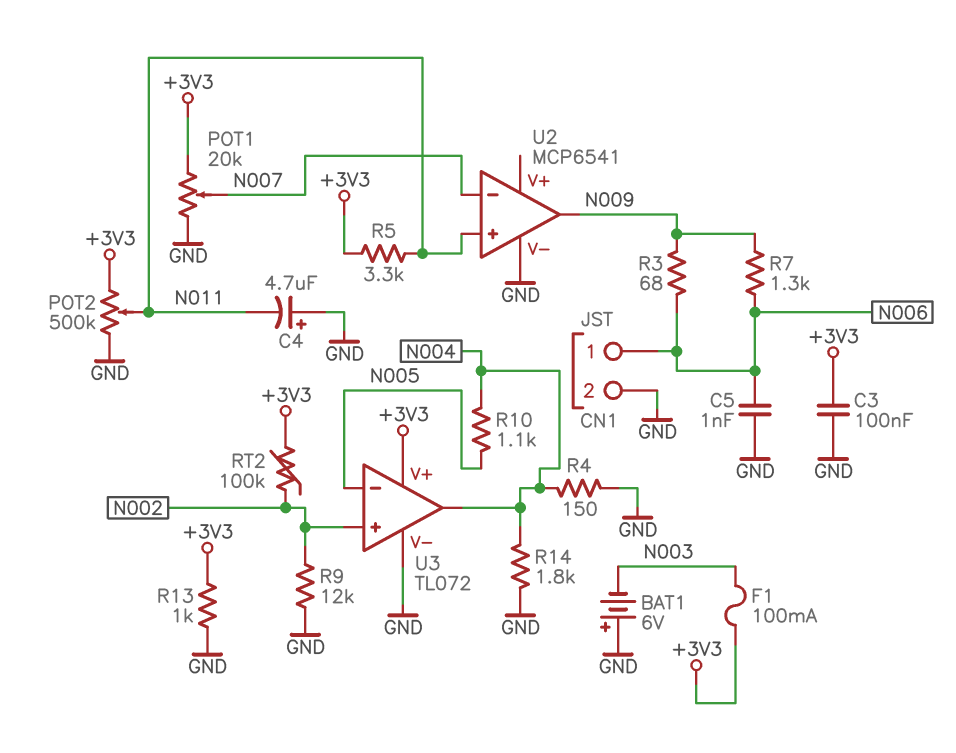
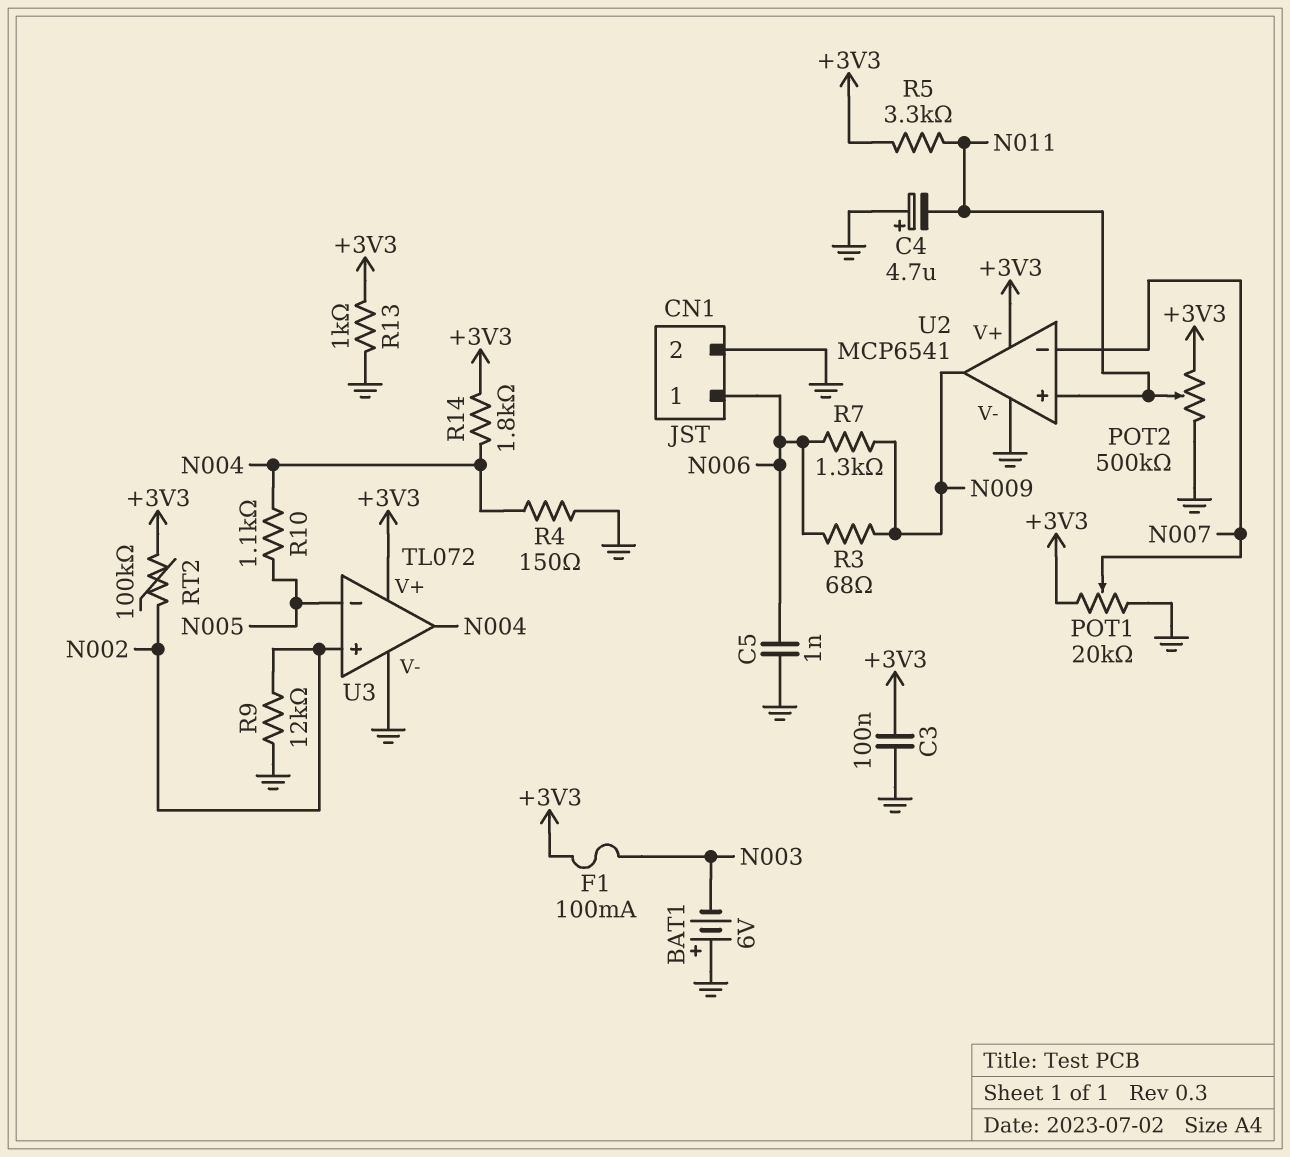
R14: 1.8k (GND, N004) -> 1.8k (+3V3, N004)
U2 pin V+: none -> +3V3

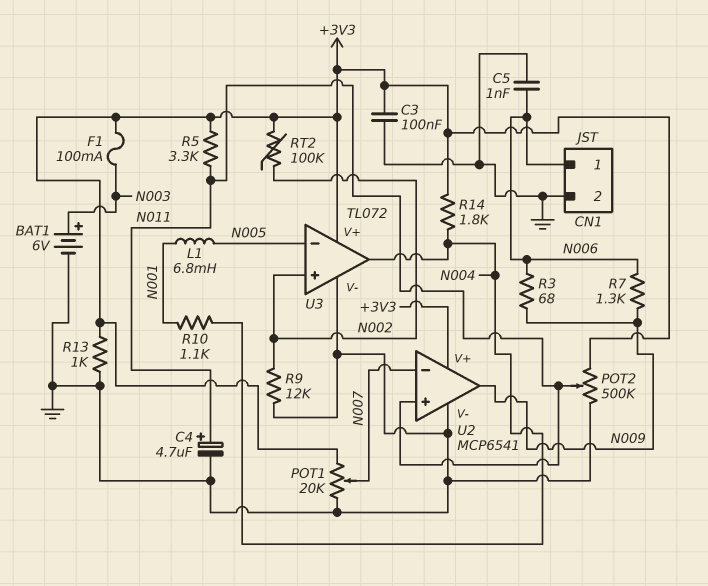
BAT1: 6V (plus GND, minus N003) -> 6V (plus N003, minus GND)
C4: 4.7uF (plus GND, minus N011) -> 4.7uF (plus N011, minus GND)
L1: none -> 6.8mH (N001, N005)
R4: 150 (GND, N004) -> none
R10: 1.1k (N004, N005) -> 1.1k (N001, N004)

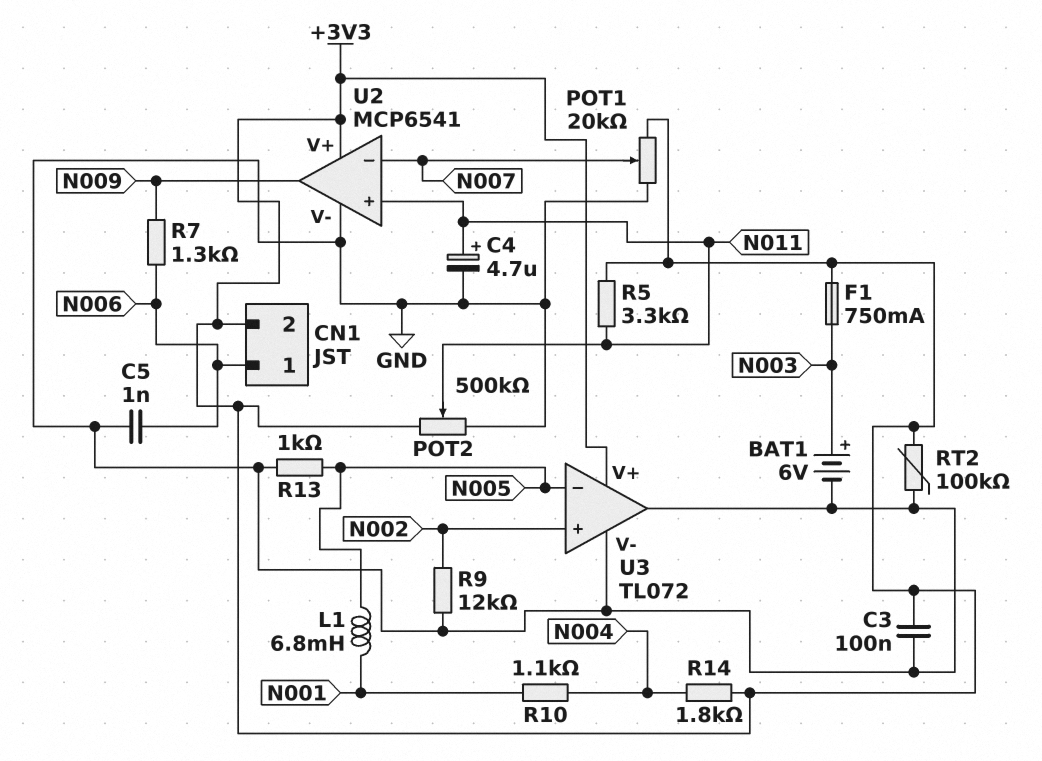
CN1 pin 2: GND -> +3V3
F1: 100mA (+3V3, N003) -> 750mA (+3V3, N003)
R3: 68 (N006, N009) -> none
R13: 1k (+3V3, GND) -> 1k (GND, N005)
RT2: 100k (+3V3, N002) -> 100k (+3V3, GND)
U3 pin out: N004 -> GND

